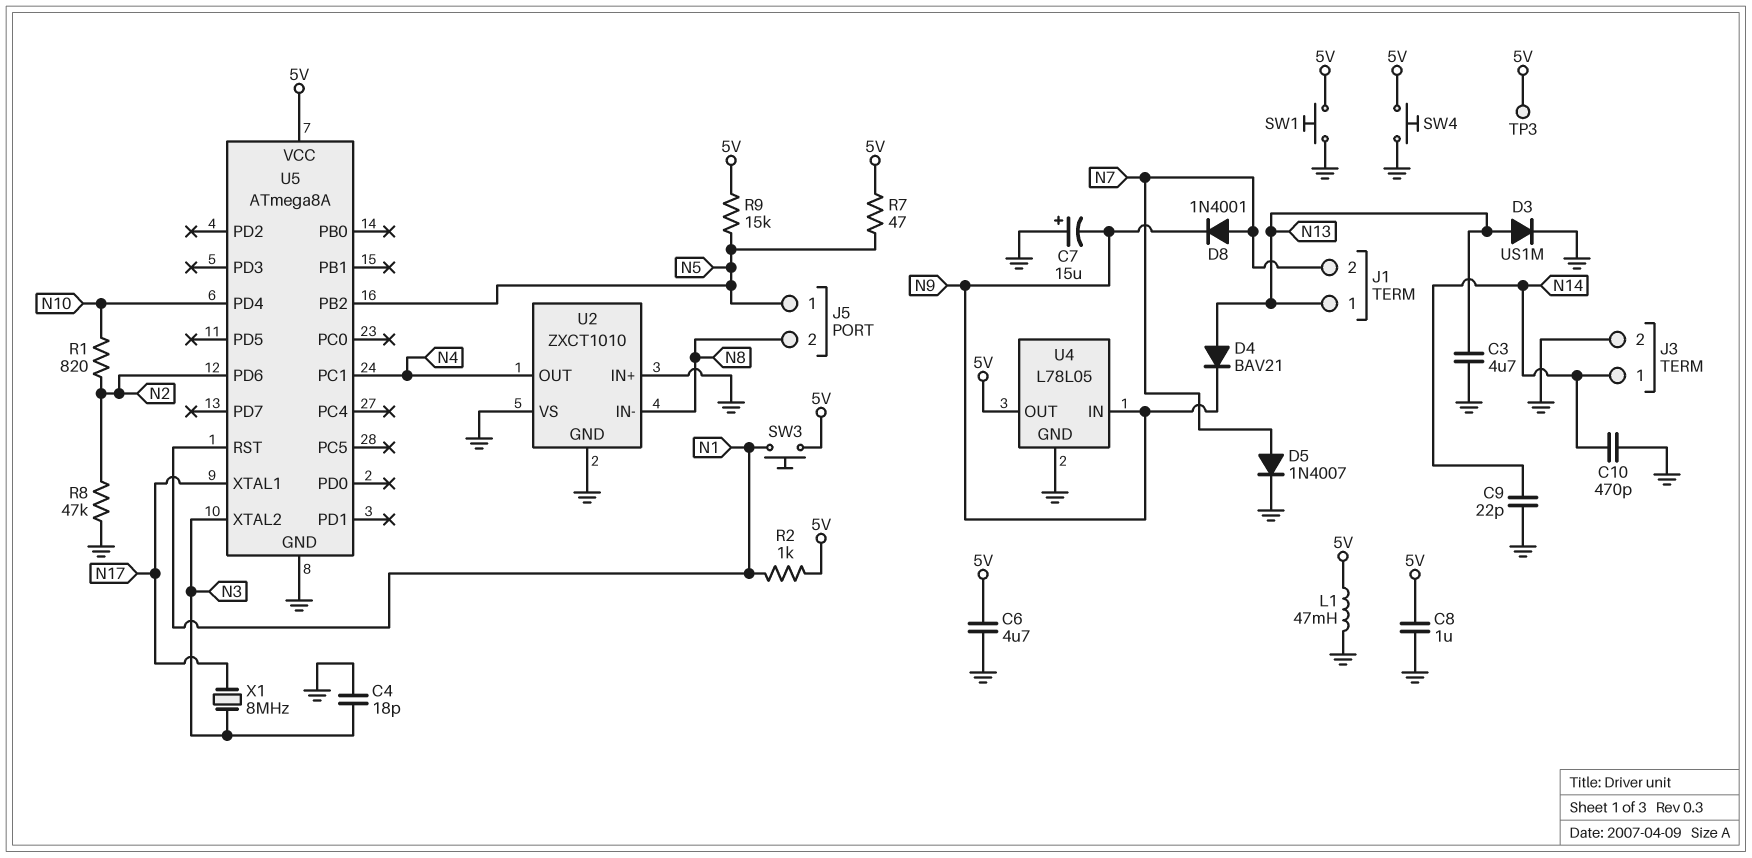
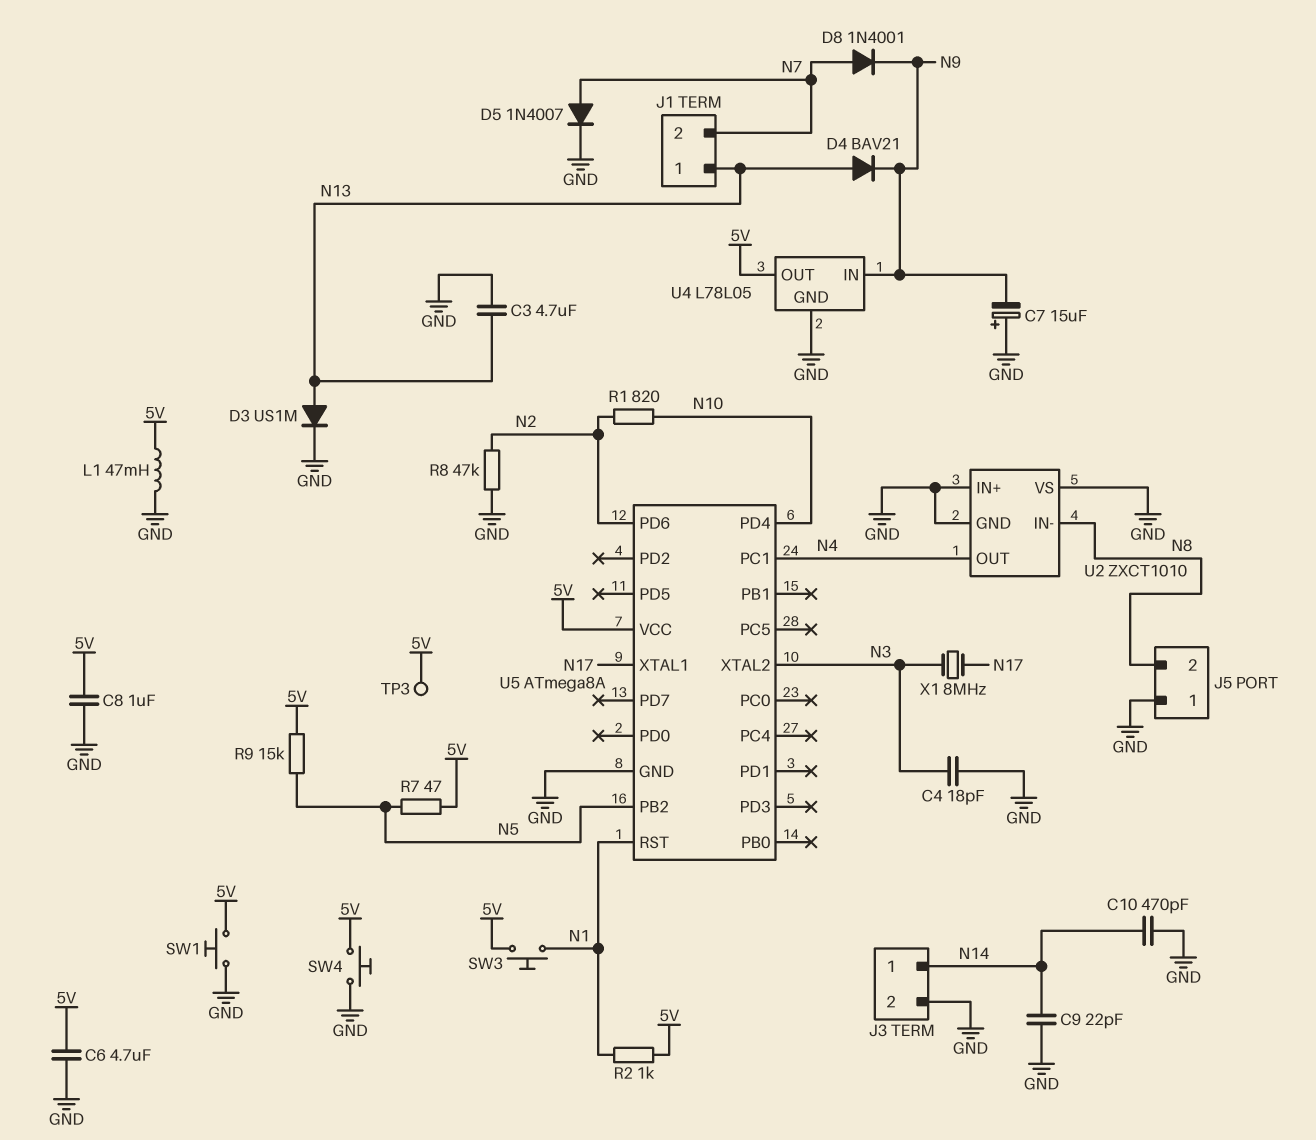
J5 pin 1: N5 -> GND

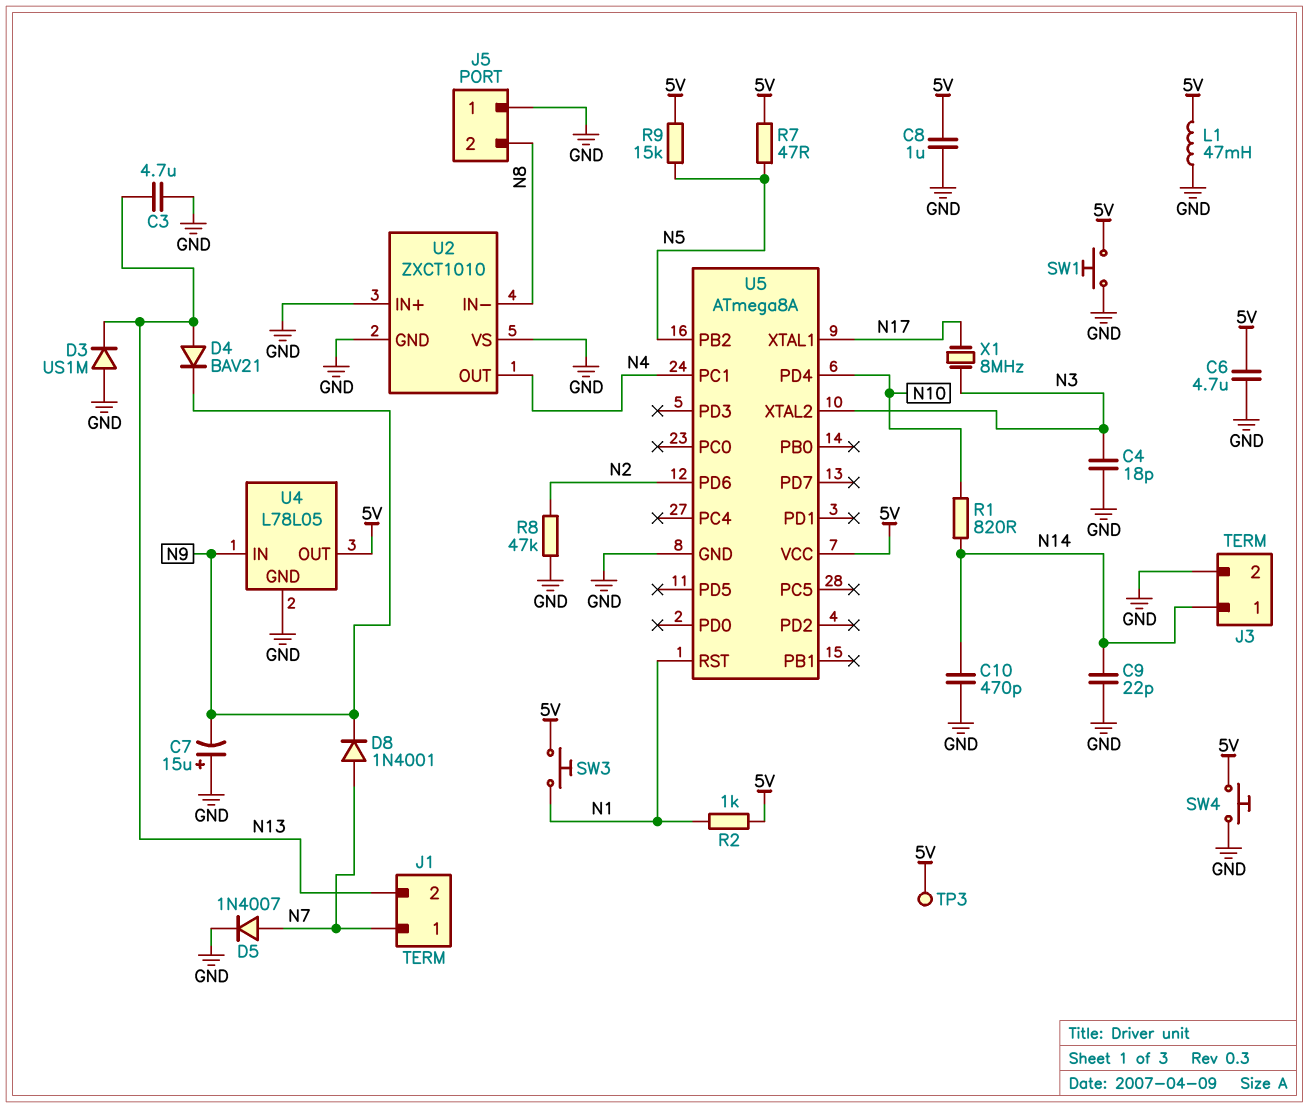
D3: diode US1M (A N13, K GND) -> diode US1M (A GND, K N13)
J1 pin 1: N13 -> N7
J1 pin 2: N7 -> N13
R1: 820 (N2, N10) -> 820 (N10, N14)

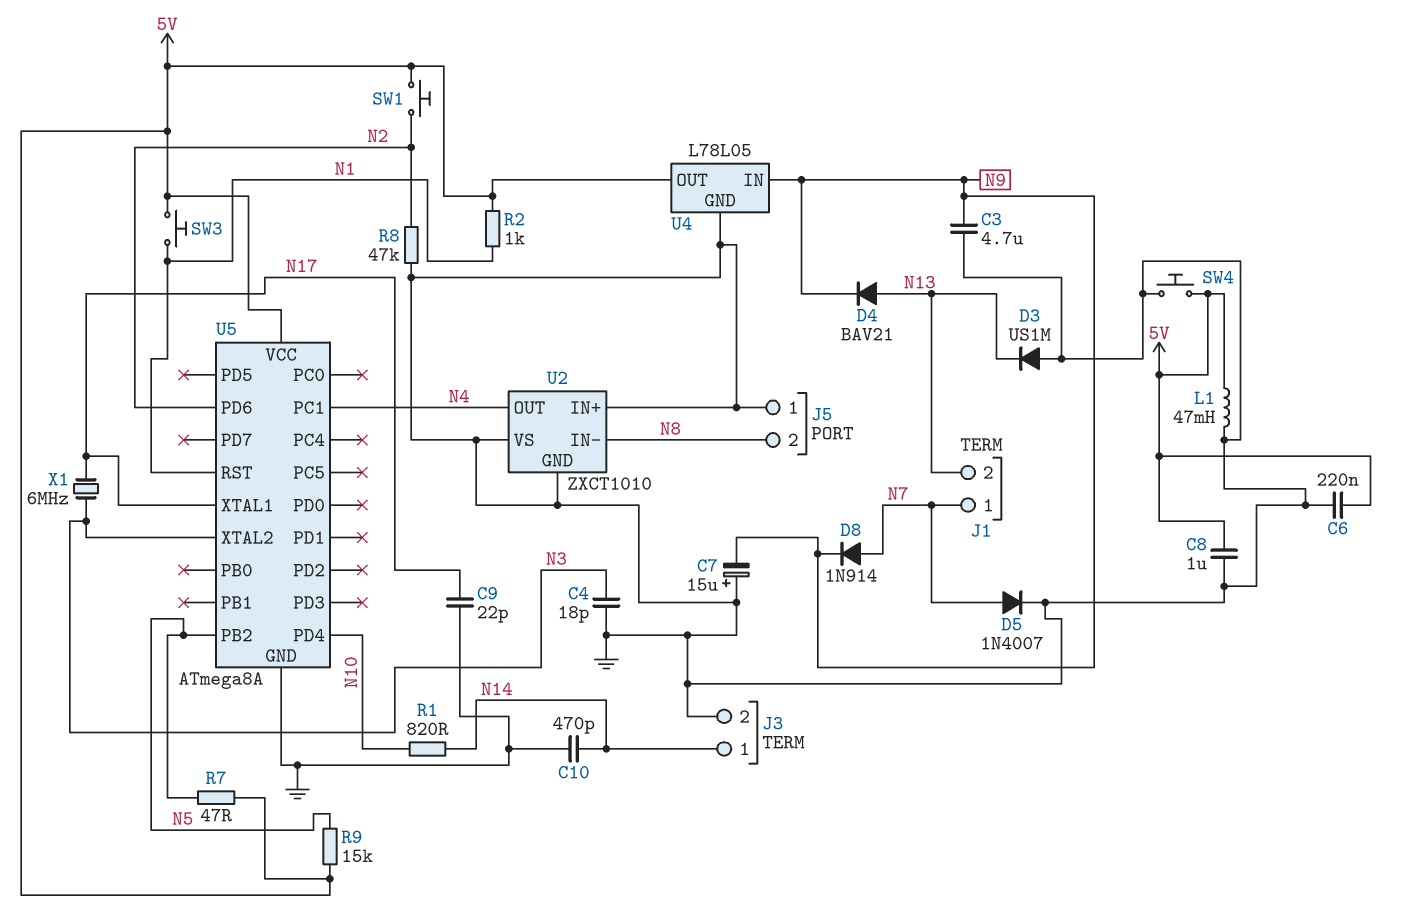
C3: 4.7uF (GND, N13) -> 4.7uF (GND, N9)
C6: 4.7uF (5V, GND) -> 220nF (5V, GND)
C9: 22pF (GND, N14) -> 22pF (GND, N17)
D8: diode 1N4001 (A N7, K N9) -> diode 1N914 (A N7, K N9)
SW1: button (5V, GND) -> button (5V, N2)
TP3: test point (5V) -> none
X1: 8MHz (N3, N17) -> 6MHz (N3, N17)

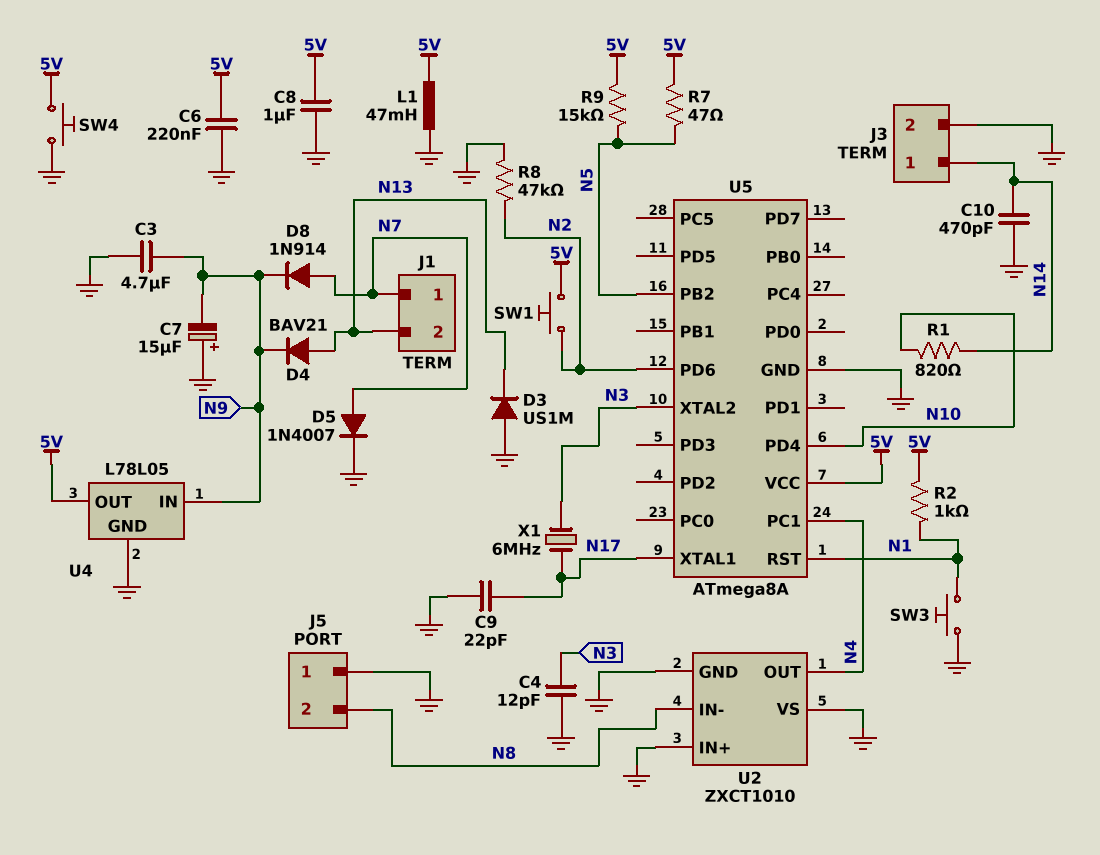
C4: 18pF (GND, N3) -> 12pF (GND, N3)
SW3: button (5V, N1) -> button (GND, N1)

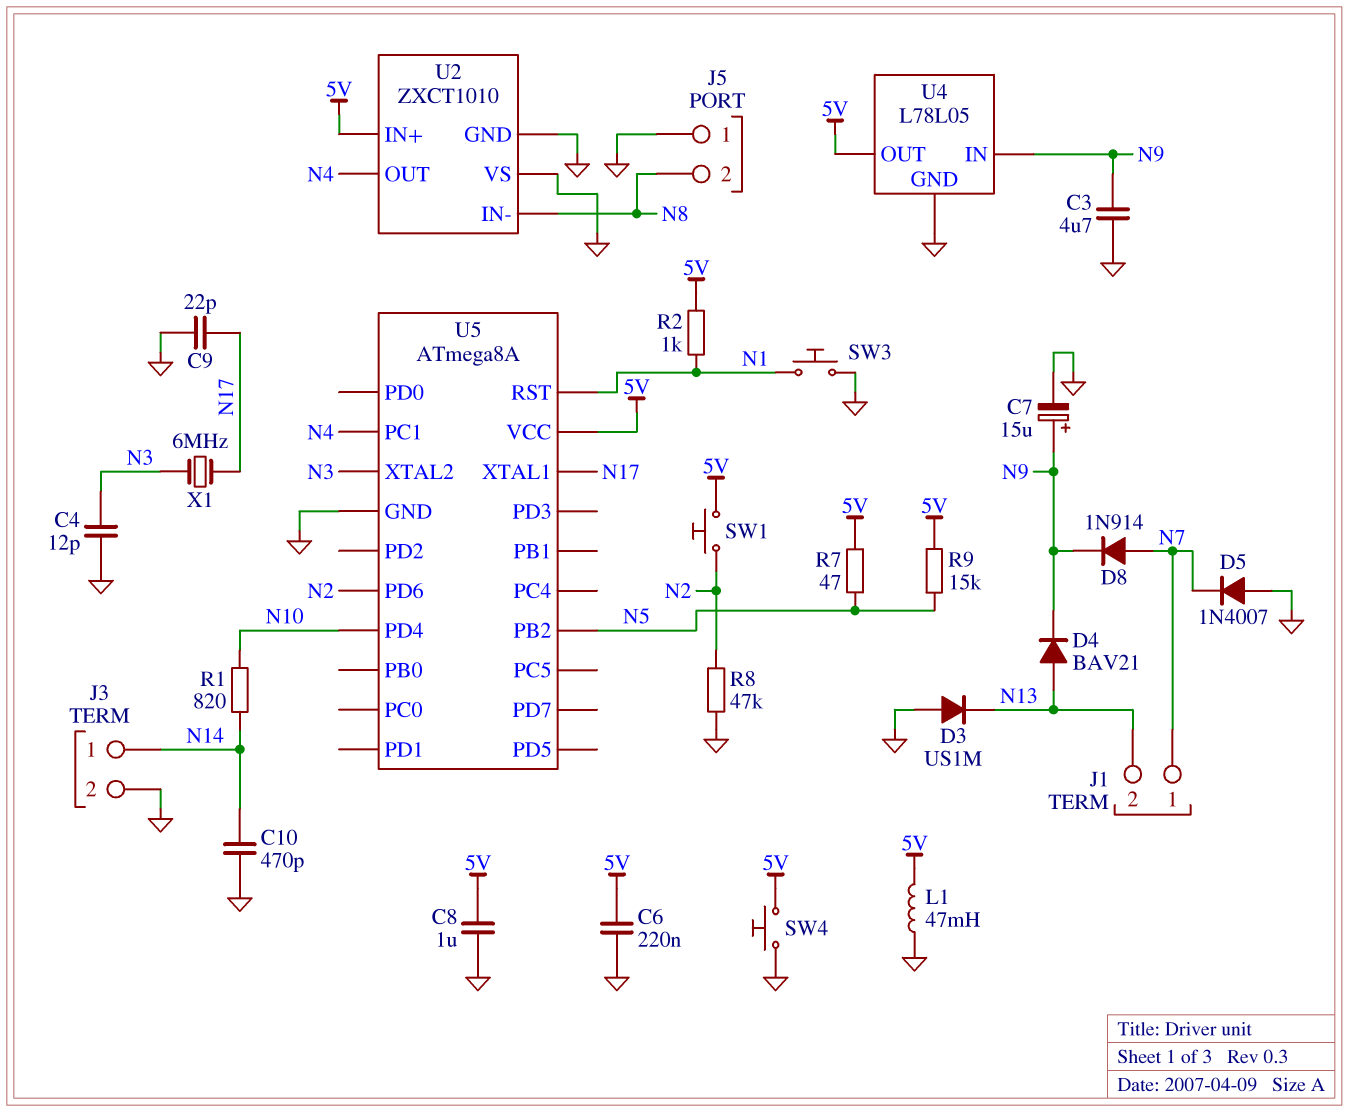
C7: 15uF (plus GND, minus N9) -> 15uF (plus N9, minus GND)
D5: diode 1N4007 (A N7, K GND) -> diode 1N4007 (A GND, K N7)
U2 pin IN+: GND -> 5V

